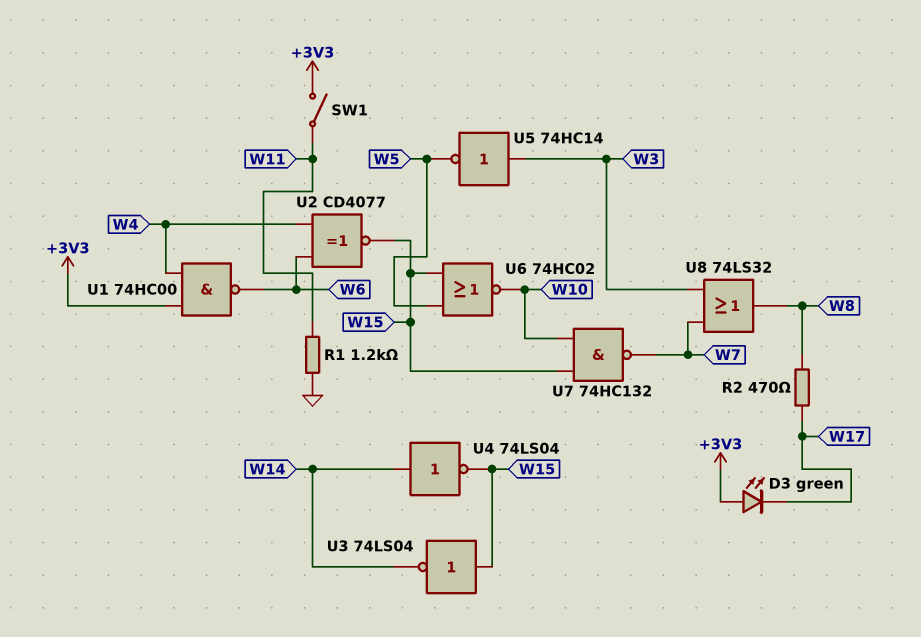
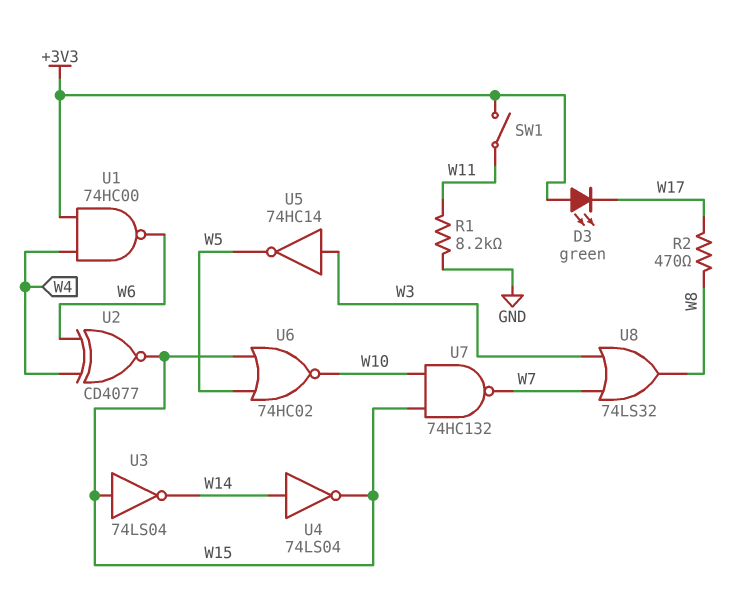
R1: 1.2k (GND, W11) -> 8.2k (GND, W11)

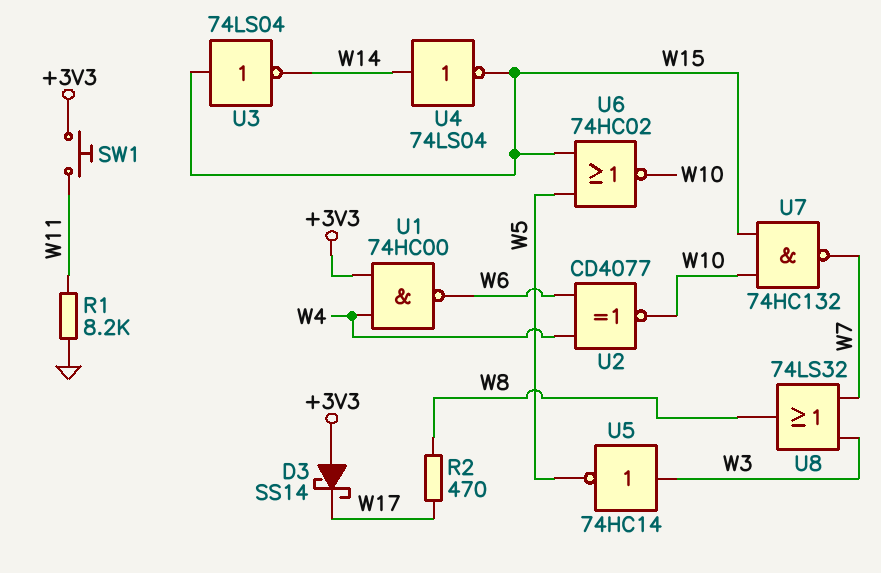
D3: LED green (A +3V3, K W17) -> schottky SS14 (A +3V3, K W17)
SW1: switch (+3V3, W11) -> button (+3V3, W11)
U2: XNOR CD4077 (in W4, in W6, out W15) -> XNOR CD4077 (in W4, in W6, out W10)

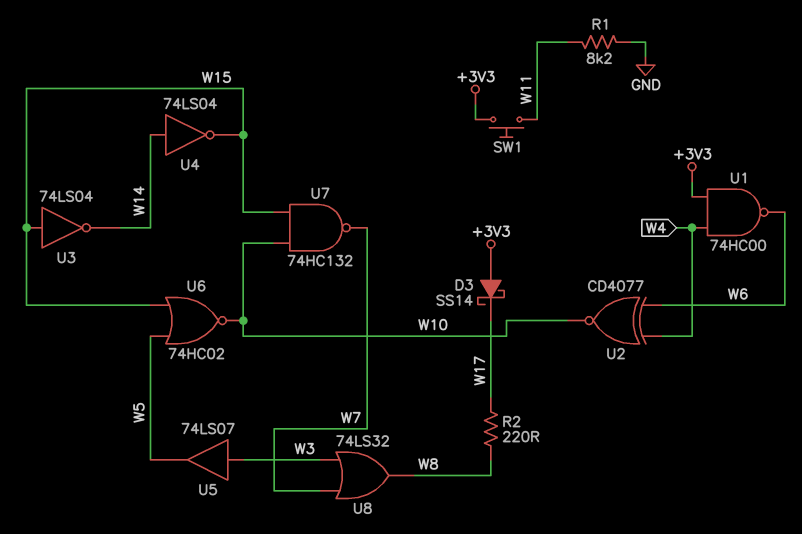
R2: 470 (W8, W17) -> 220 (W8, W17)
U5: NOT 74HC14 (in W3, out W5) -> buffer 74LS07 (in W3, out W5)

